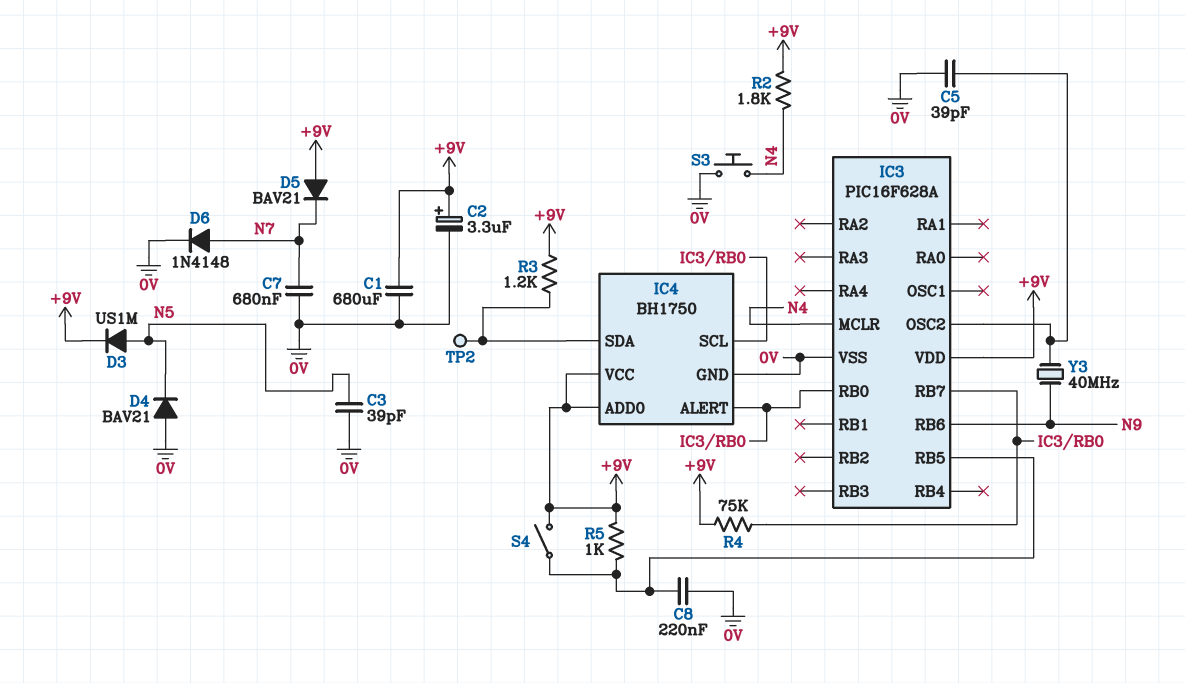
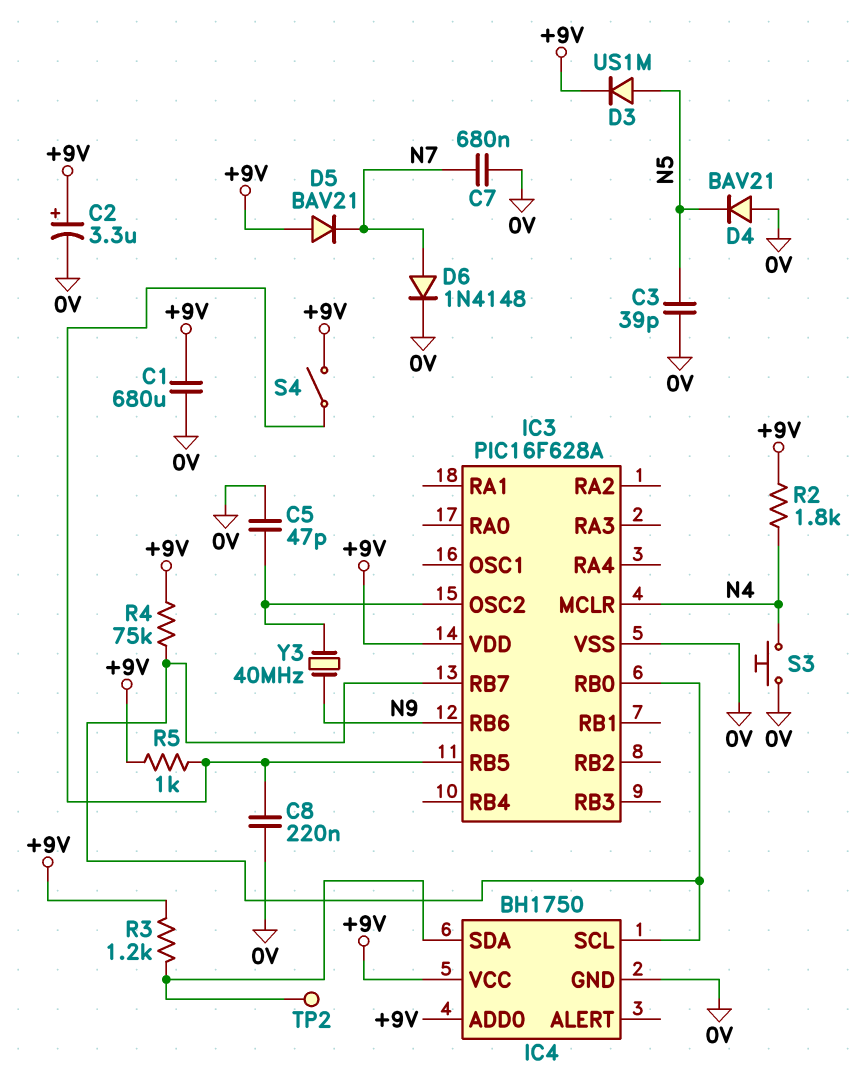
C5: 39pF (0V, IC3/OSC2) -> 47pF (0V, IC3/OSC2)
IC4 pin ALERT: IC3/RB0 -> none

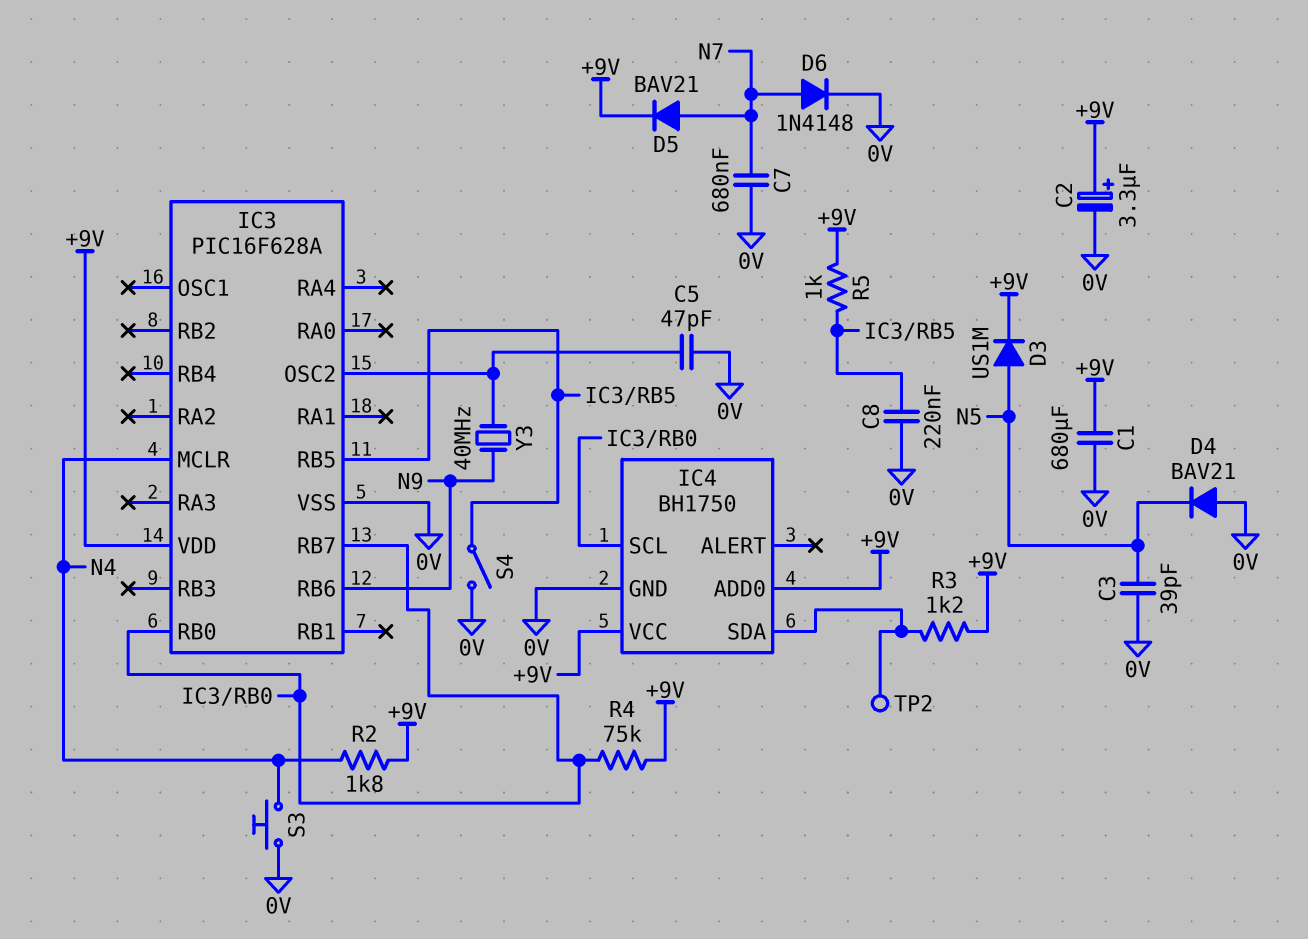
D5: diode BAV21 (A +9V, K N7) -> diode BAV21 (A N7, K +9V)
S4: switch (+9V, IC3/RB5) -> switch (0V, IC3/RB5)

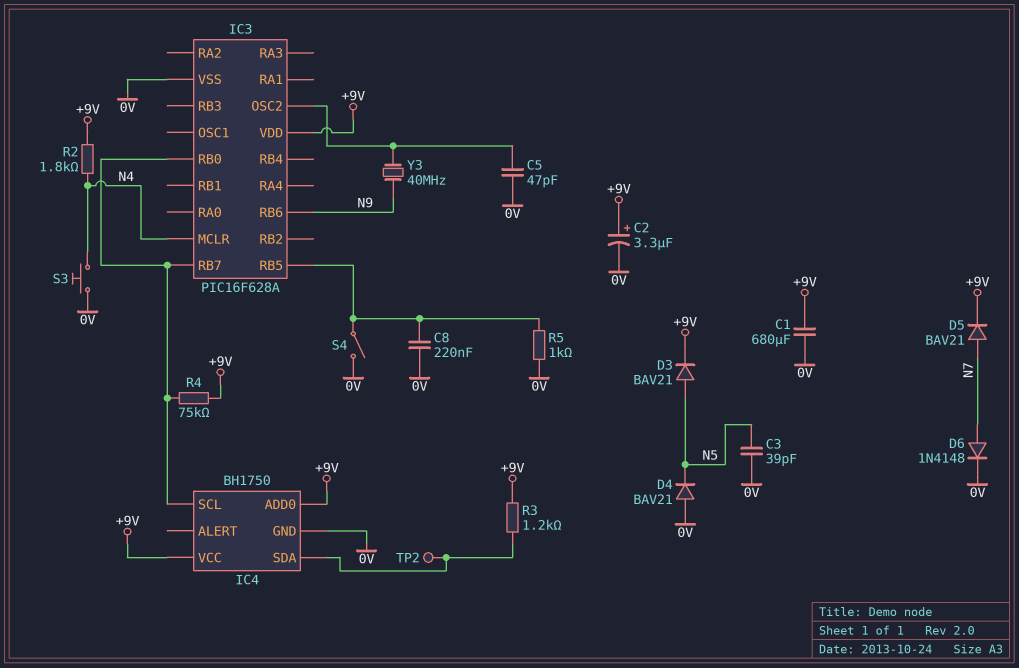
C7: 680nF (0V, N7) -> none
D3: diode US1M (A N5, K +9V) -> diode BAV21 (A N5, K +9V)
R5: 1k (+9V, IC3/RB5) -> 1k (0V, IC3/RB5)

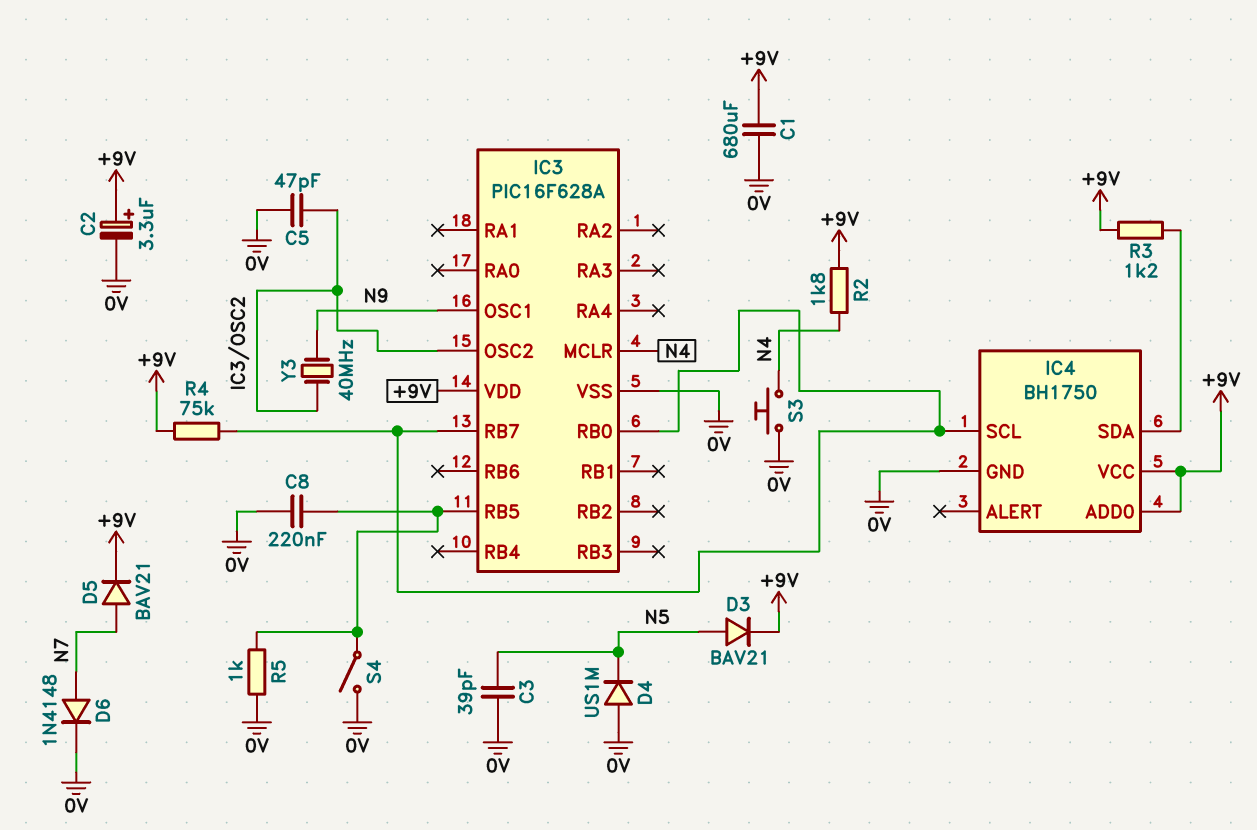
D4: diode BAV21 (A 0V, K N5) -> diode US1M (A 0V, K N5)
IC3 pin OSC1: none -> N9
IC3 pin RB6: N9 -> none
TP2: test point (IC4/SDA) -> none

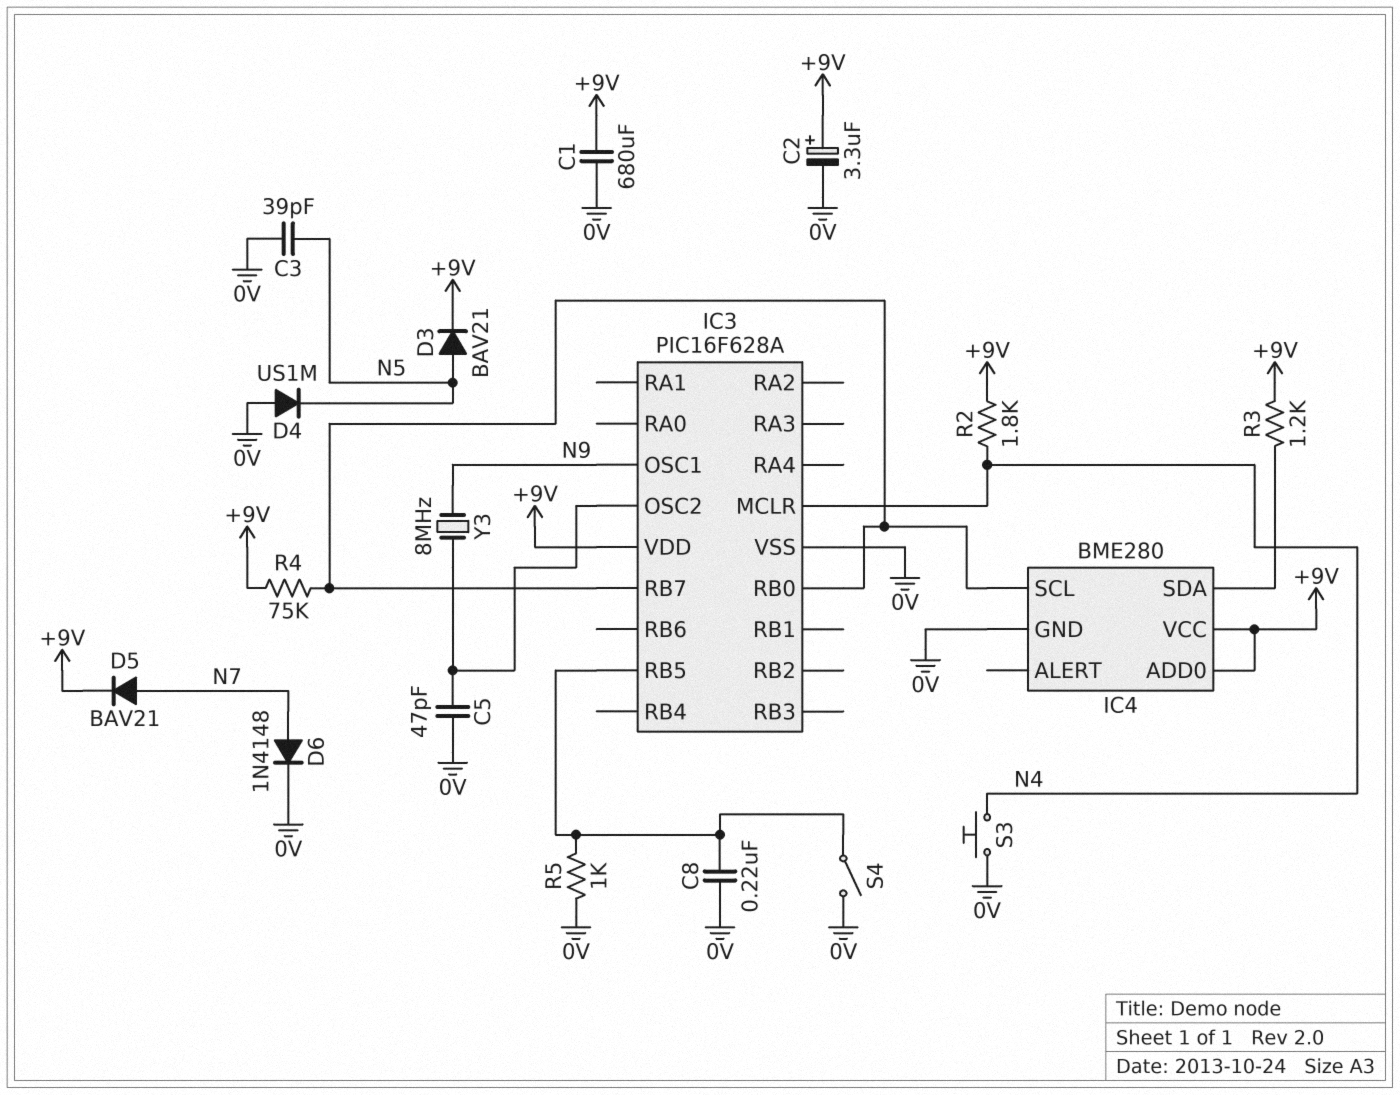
IC4: BH1750 -> BME280
Y3: 40MHz (IC3/OSC2, N9) -> 8MHz (IC3/OSC2, N9)

